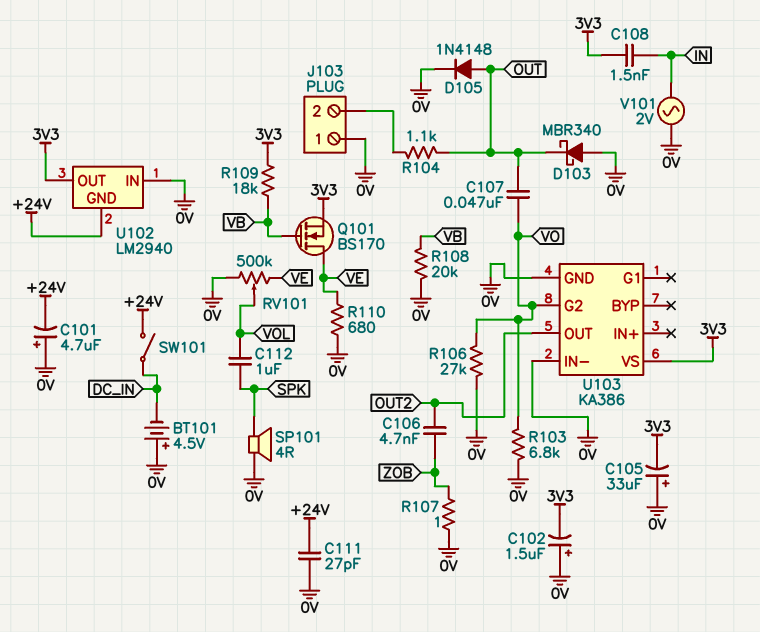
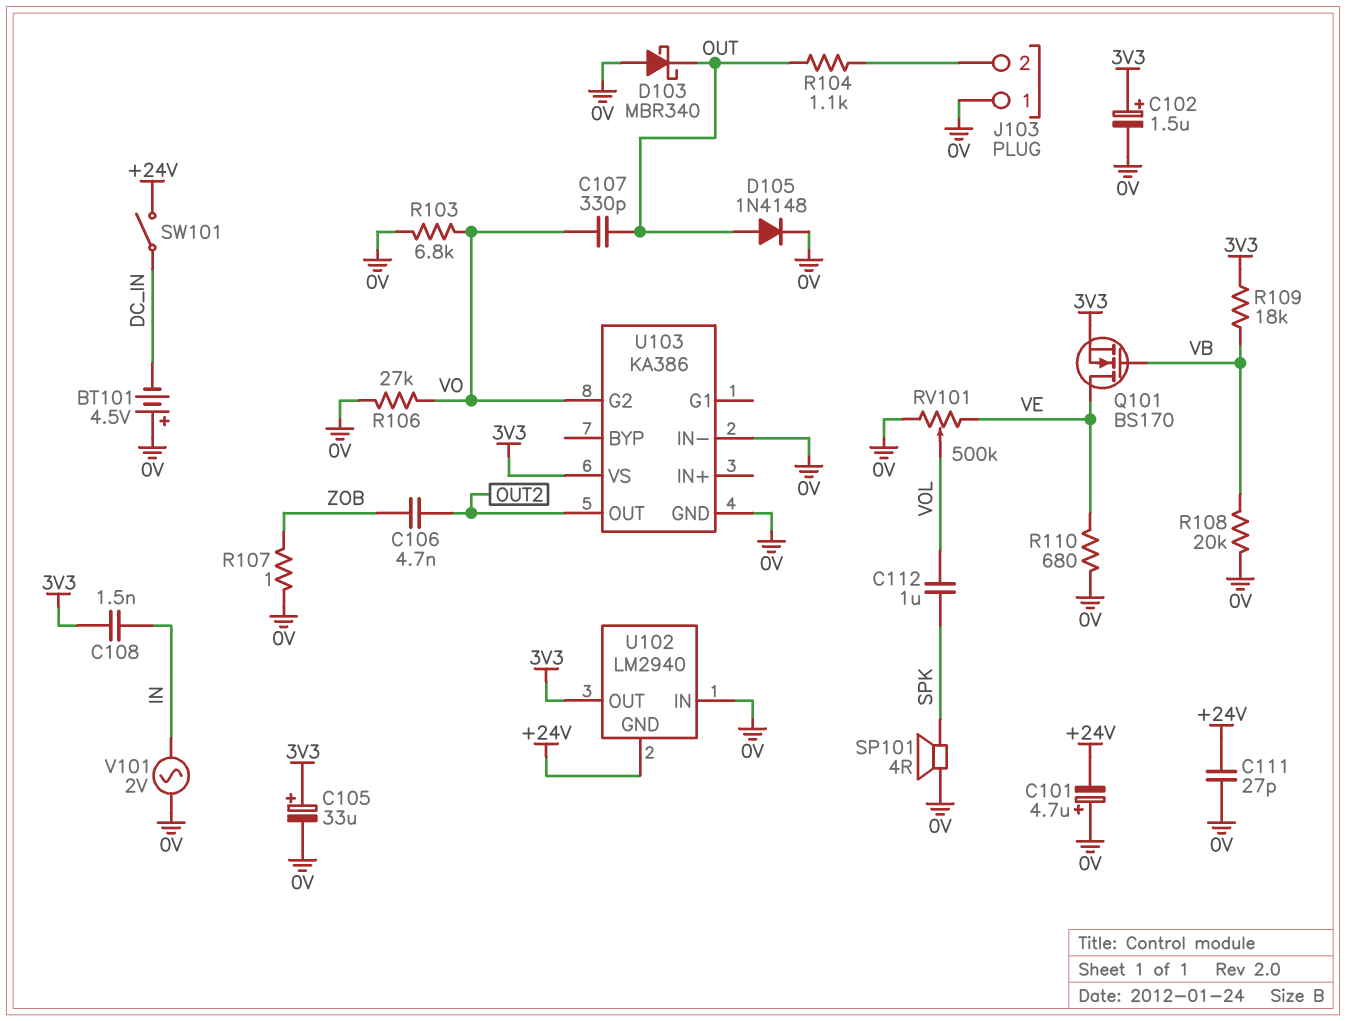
C102: 1.5uF (plus 0V, minus 3V3) -> 1.5uF (plus 3V3, minus 0V)
C105: 33uF (plus 0V, minus 3V3) -> 33uF (plus 3V3, minus 0V)
C107: 47nF (OUT, VO) -> 330pF (OUT, VO)

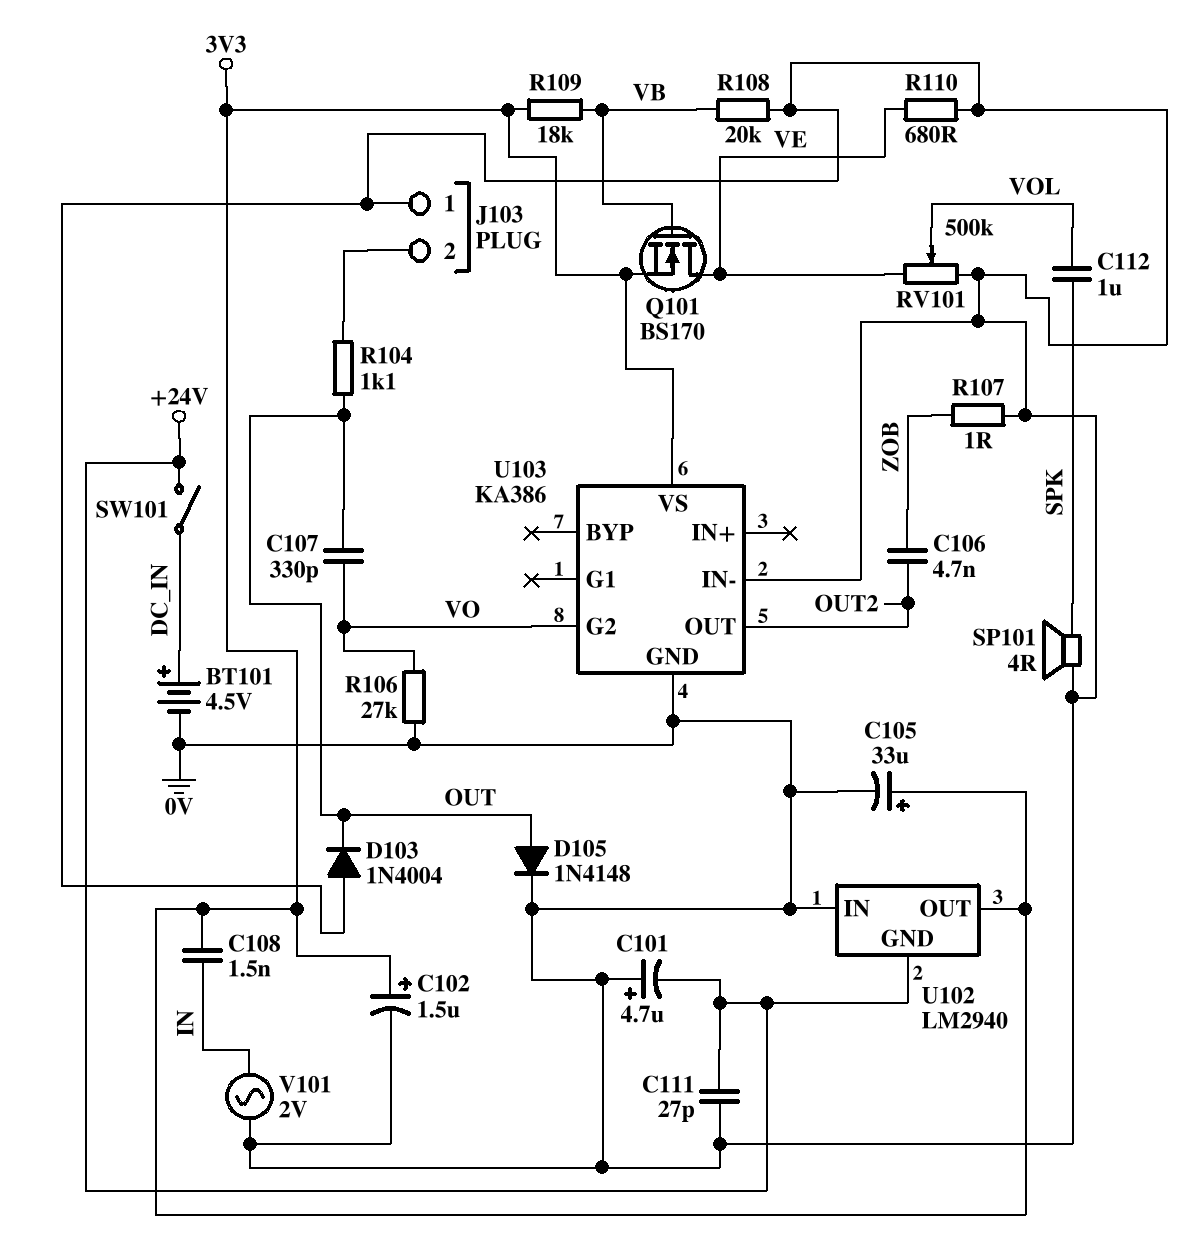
BT101: 4.5V (plus 0V, minus DC_IN) -> 4.5V (plus DC_IN, minus 0V)
D103: schottky MBR340 (A 0V, K OUT) -> diode 1N4004 (A 0V, K OUT)
R103: 6.8k (0V, VO) -> none

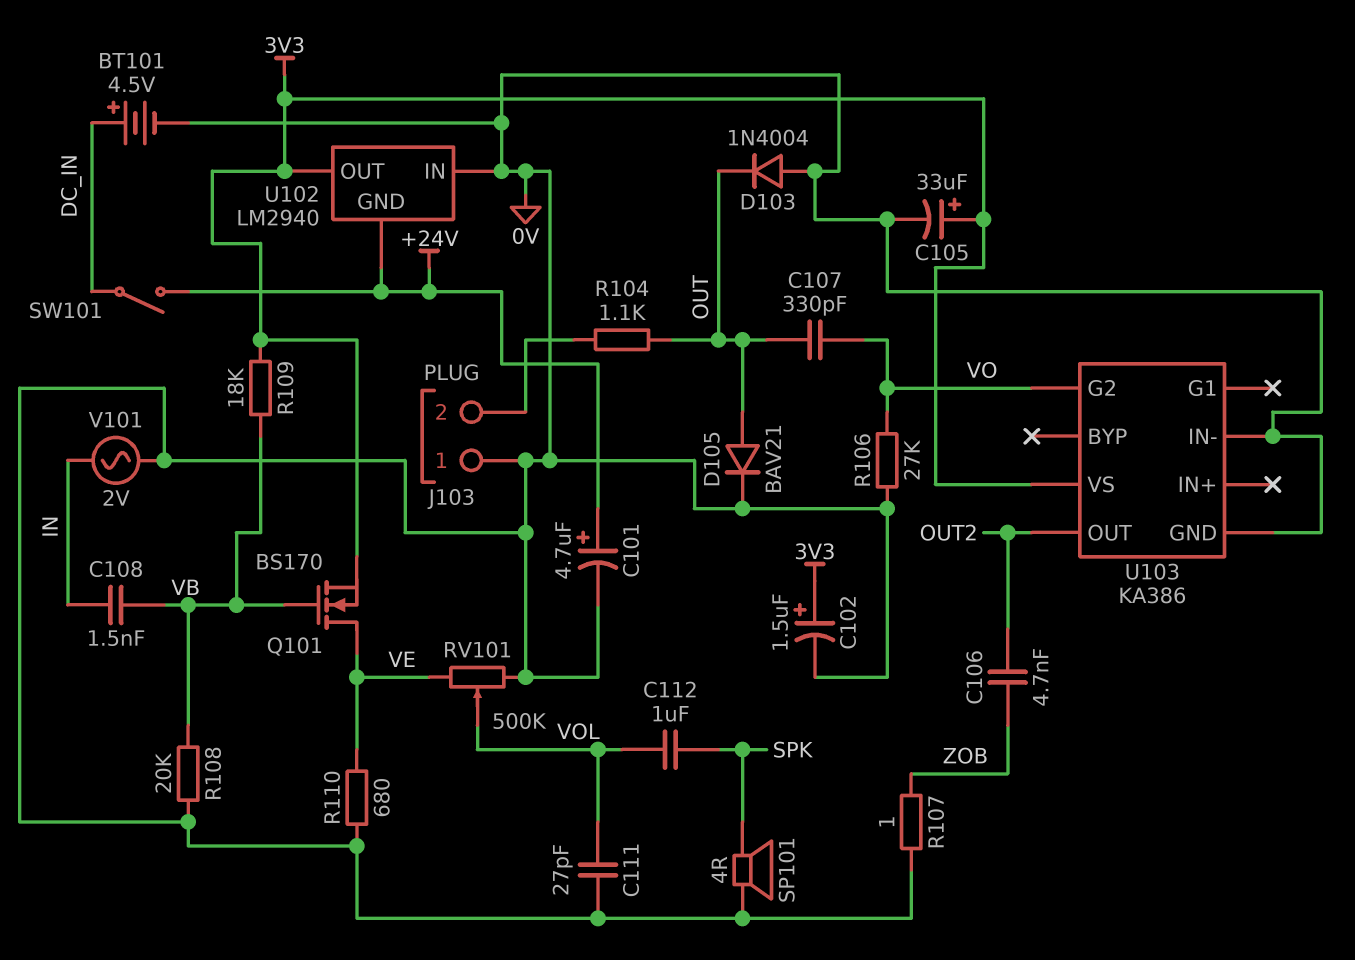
C101: 4.7uF (plus 0V, minus +24V) -> 4.7uF (plus +24V, minus 0V)
C108: 1.5nF (3V3, IN) -> 1.5nF (IN, VB)
C111: 27pF (+24V, 0V) -> 27pF (0V, VOL)
D105: diode 1N4148 (A OUT, K 0V) -> diode BAV21 (A OUT, K 0V)

